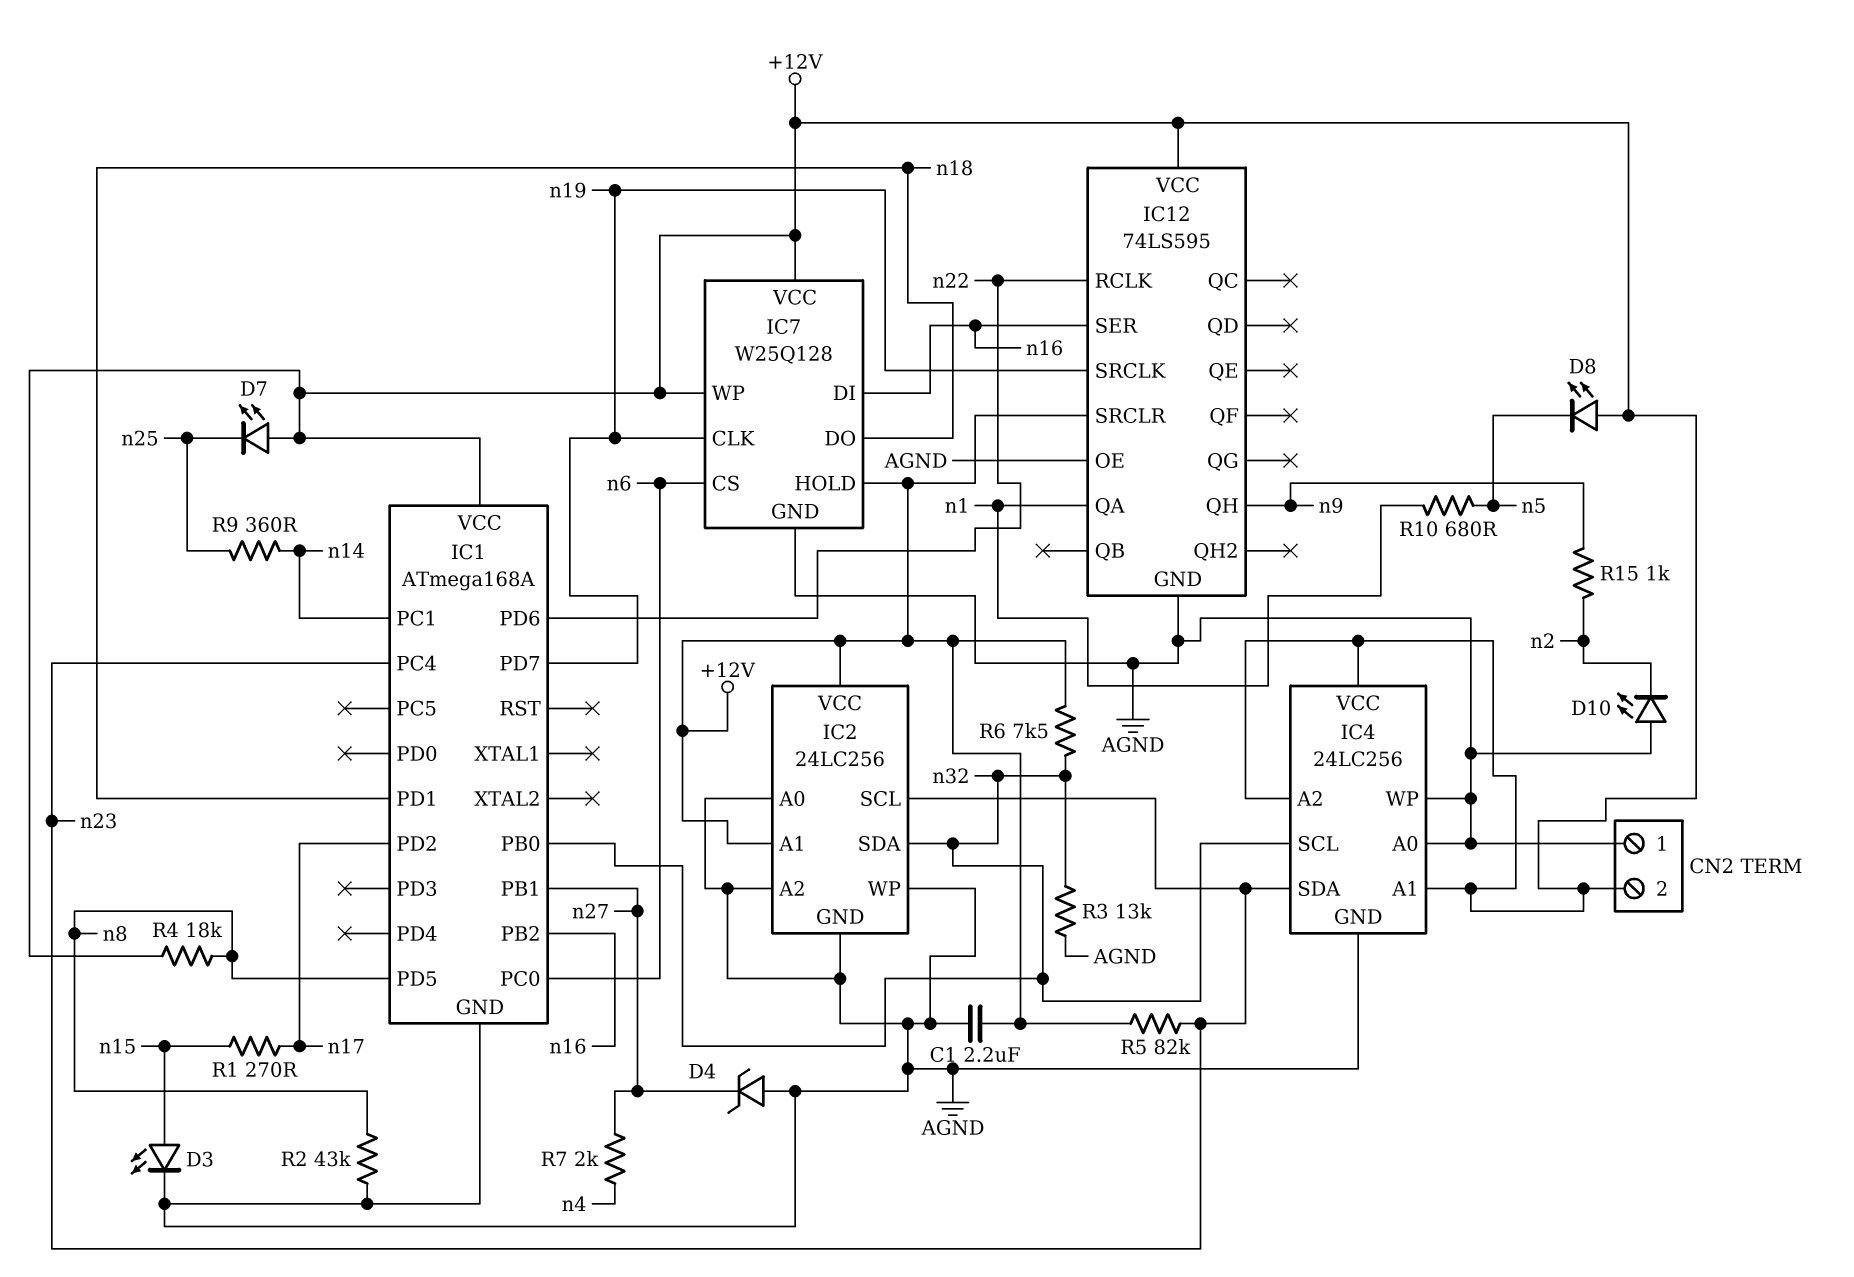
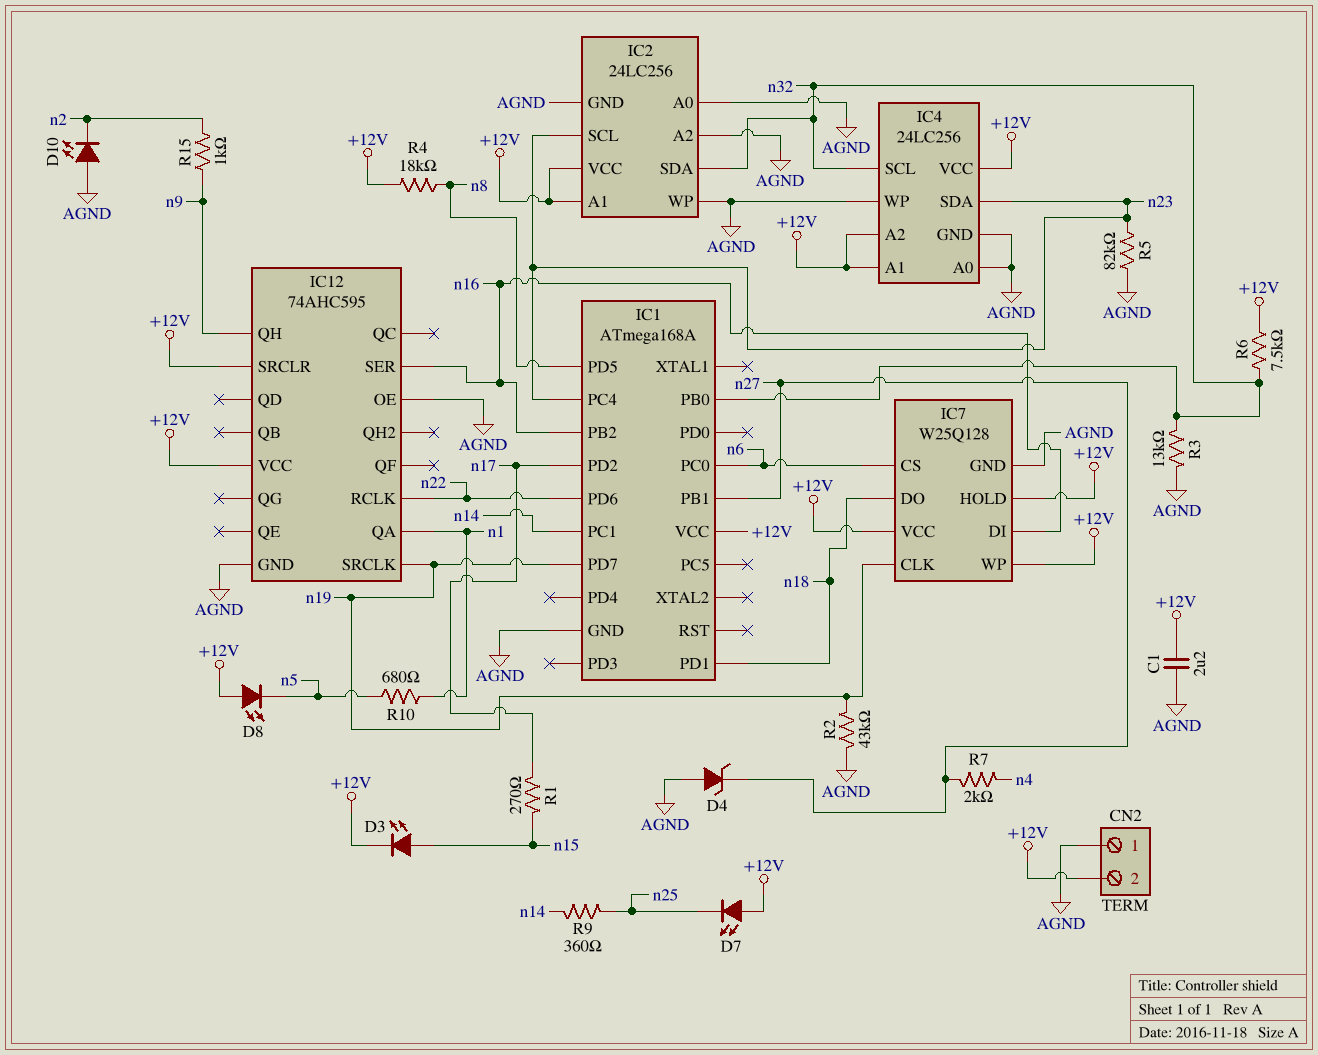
D3: LED (A n15, K AGND) -> LED (A n15, K +12V)
IC12: 74LS595 -> 74AHC595
R2: 43k (AGND, n8) -> 43k (AGND, n19)
R5: 82k (+12V, n23) -> 82k (AGND, n23)

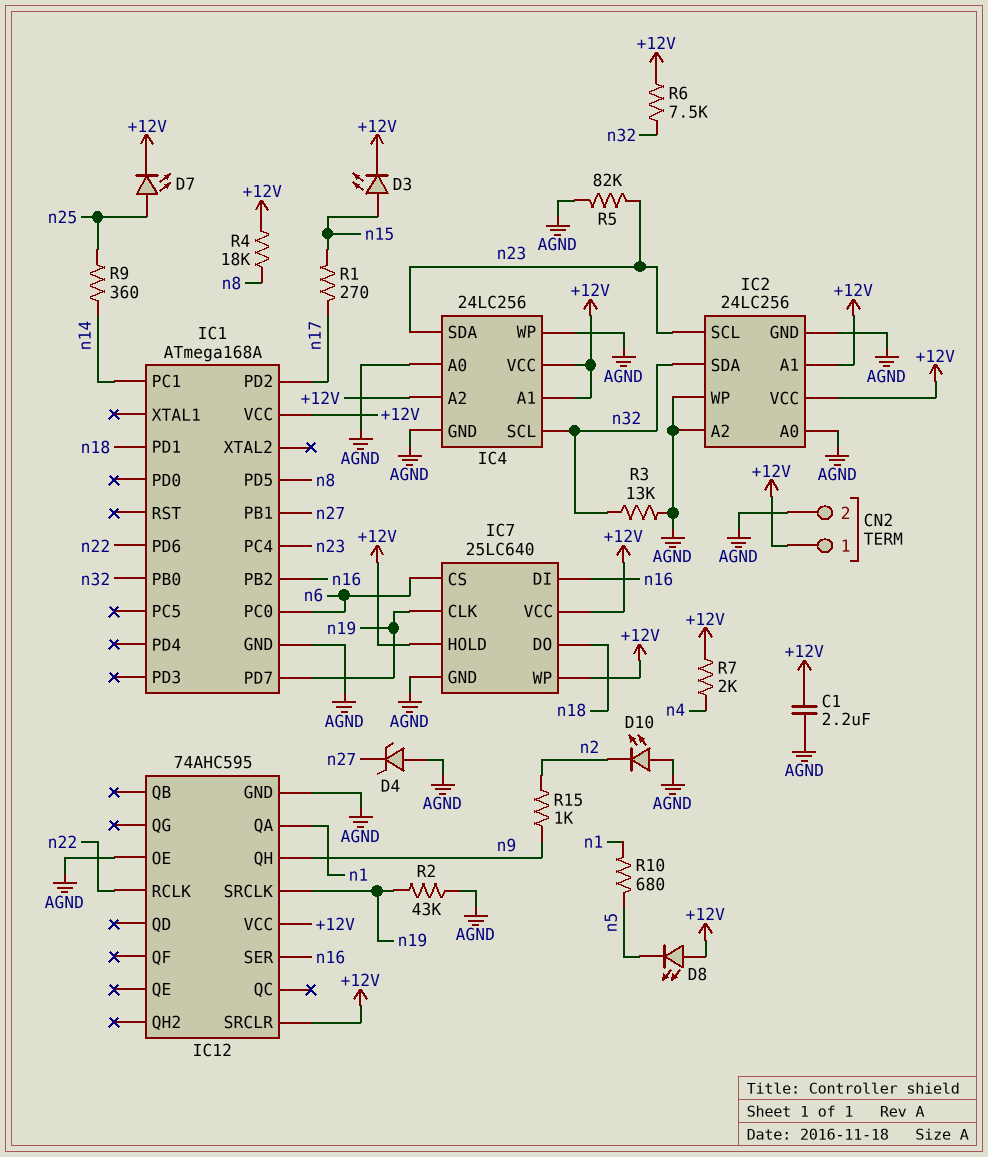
CN2 pin 1: AGND -> +12V
CN2 pin 2: +12V -> AGND
D7: LED (A +12V, K n25) -> LED (A n25, K +12V)
IC7: W25Q128 -> 25LC640
R7: 2k (n4, n27) -> 2k (+12V, n4)

